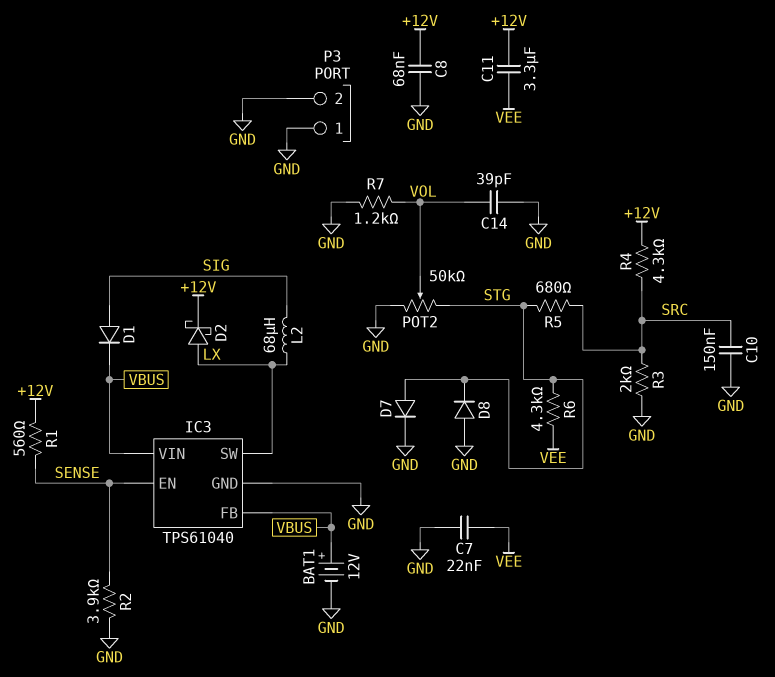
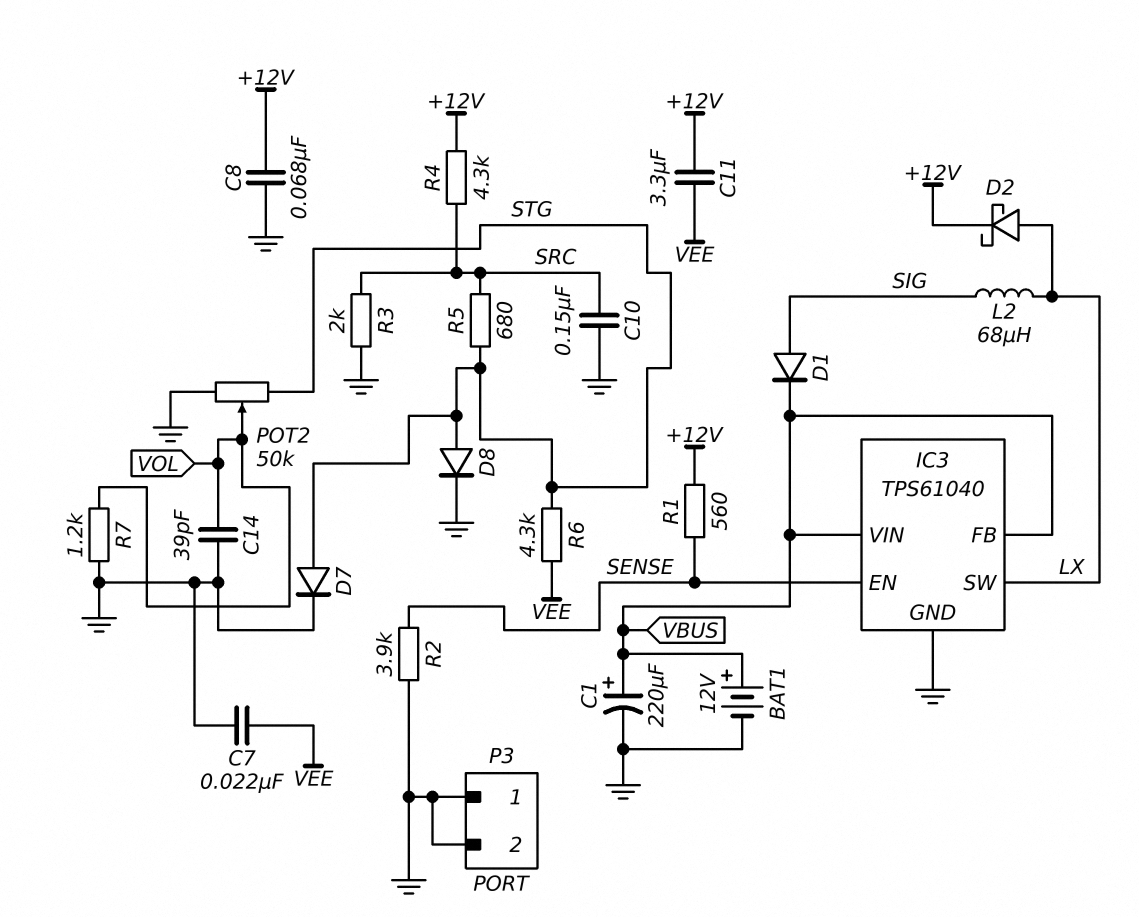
C1: none -> 220uF (plus VBUS, minus GND)
D8: diode (A GND, K STG) -> diode (A STG, K GND)

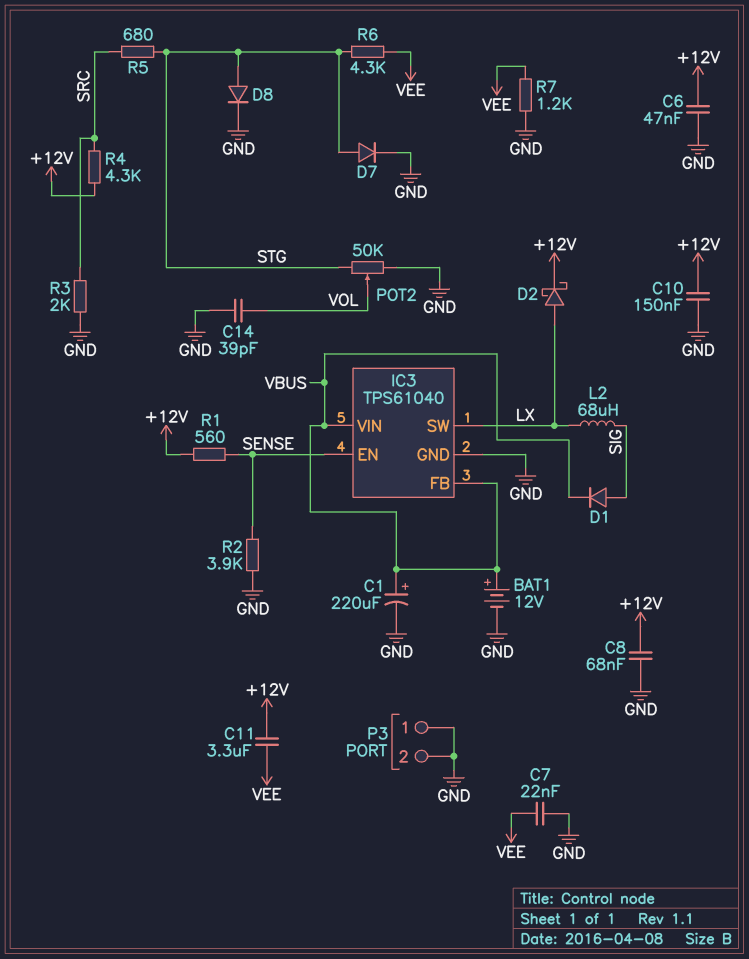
C6: none -> 47nF (+12V, GND)
C10: 150nF (GND, SRC) -> 150nF (+12V, GND)
R7: 1.2k (GND, VOL) -> 1.2k (GND, VEE)

